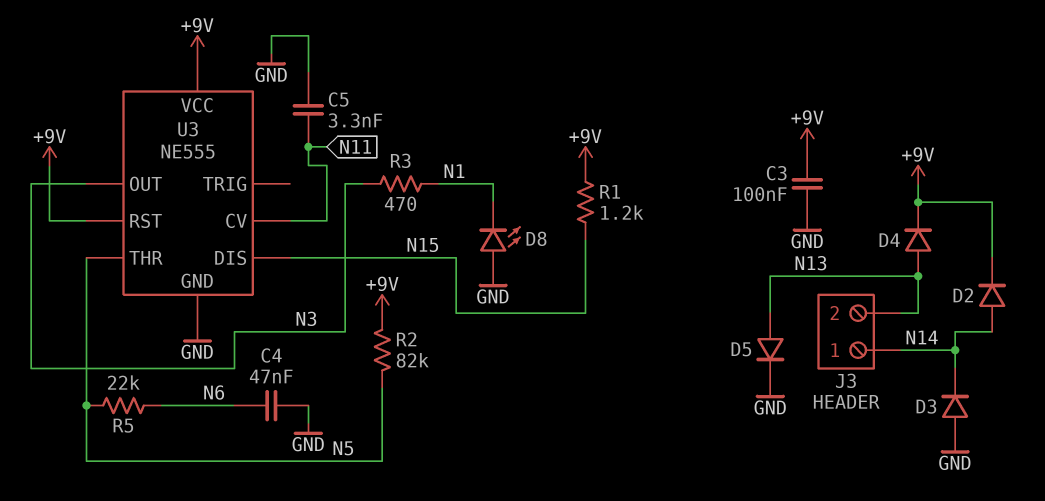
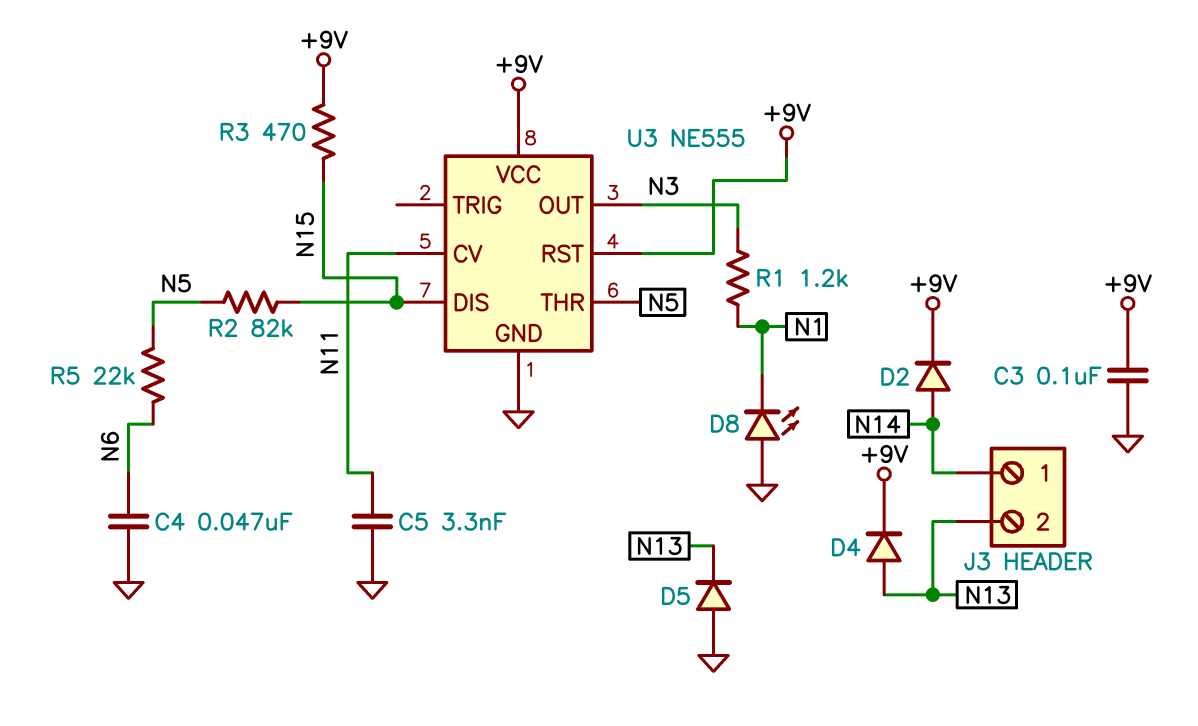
D3: diode (A GND, K N14) -> none
D5: diode (A N13, K GND) -> diode (A GND, K N13)
R1: 1.2k (+9V, N15) -> 1.2k (N1, N3)
R2: 82k (+9V, N5) -> 82k (N5, N15)
R3: 470 (N1, N3) -> 470 (+9V, N15)

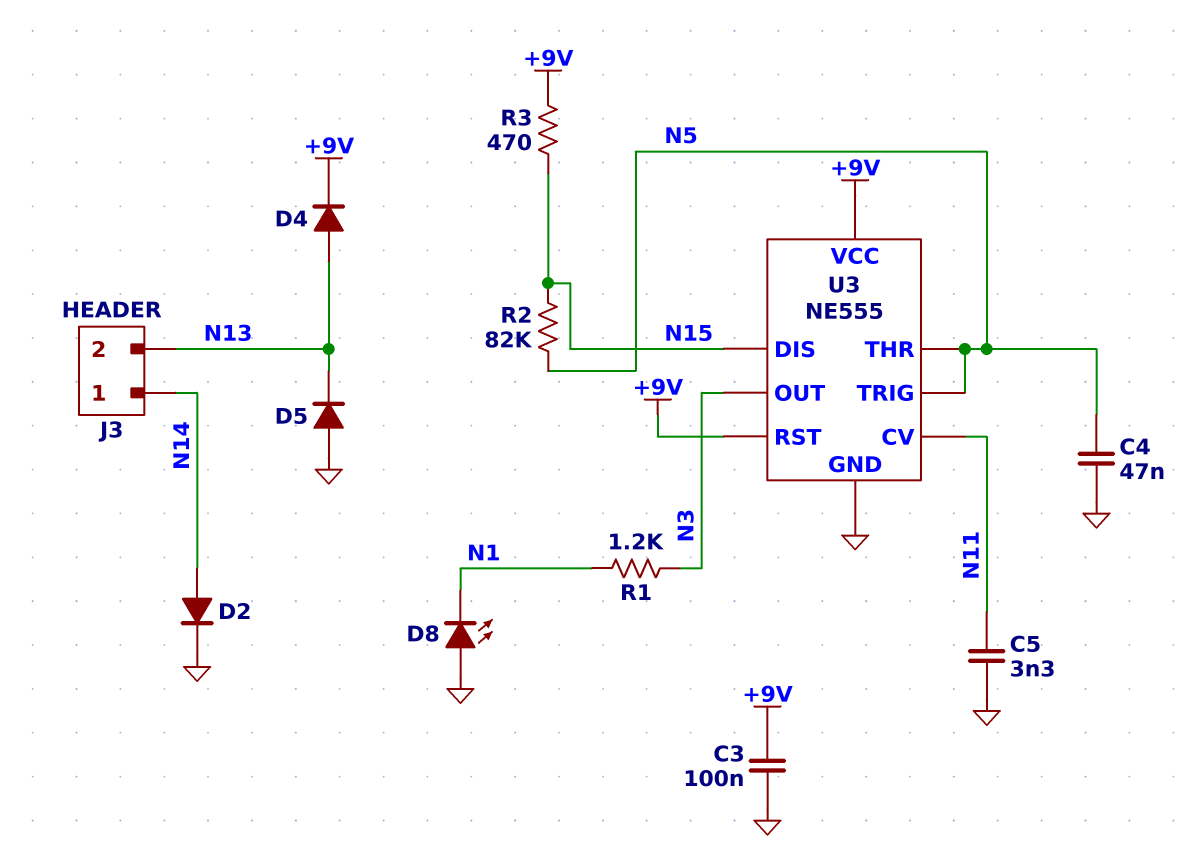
C4: 47nF (GND, N6) -> 47nF (GND, N5)
D2: diode (A N14, K +9V) -> diode (A N14, K GND)
R5: 22k (N5, N6) -> none
U3 pin TRIG: none -> N5

